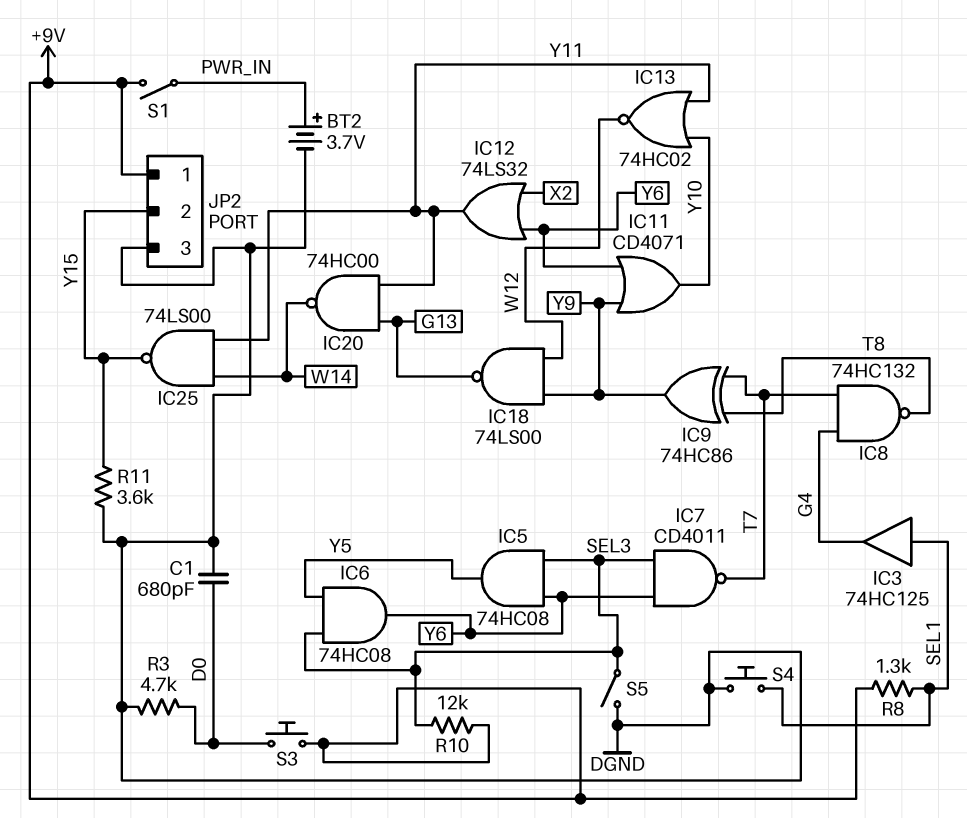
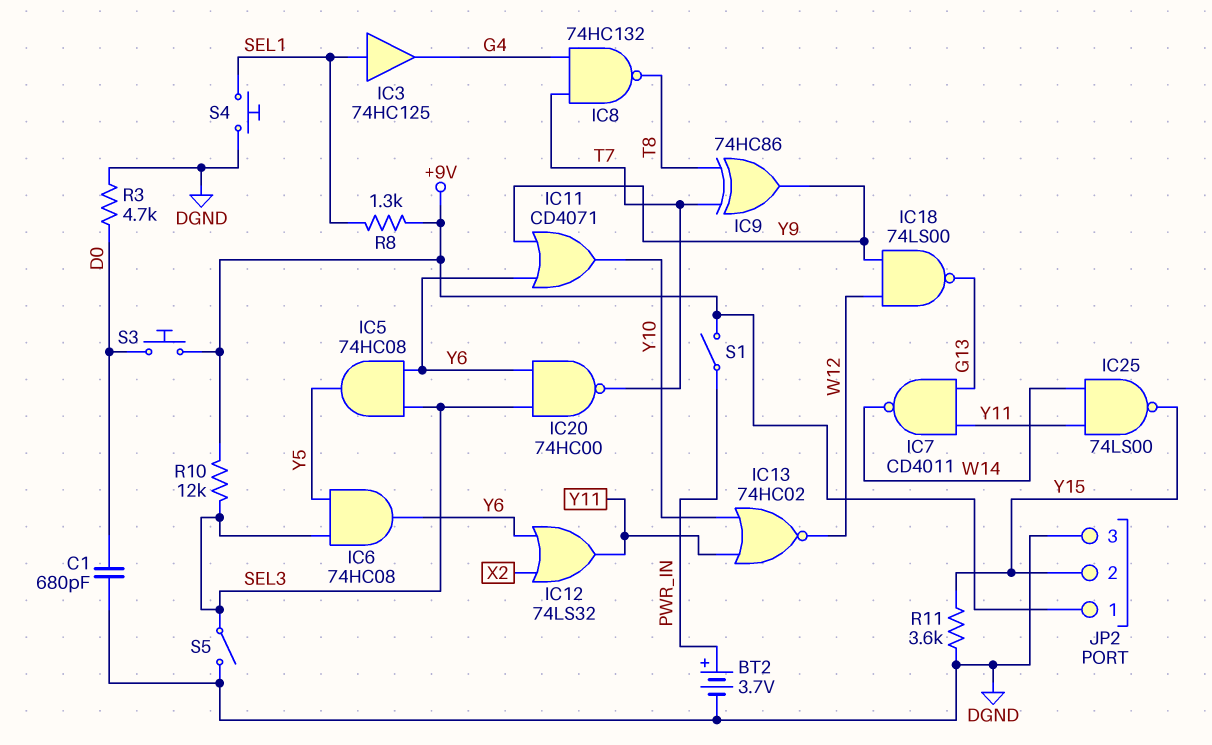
IC7: NAND CD4011 (in SEL3, in Y6, out T7) -> NAND CD4011 (in G13, in Y11, out W14)
IC20: NAND 74HC00 (in G13, in Y11, out W14) -> NAND 74HC00 (in SEL3, in Y6, out T7)

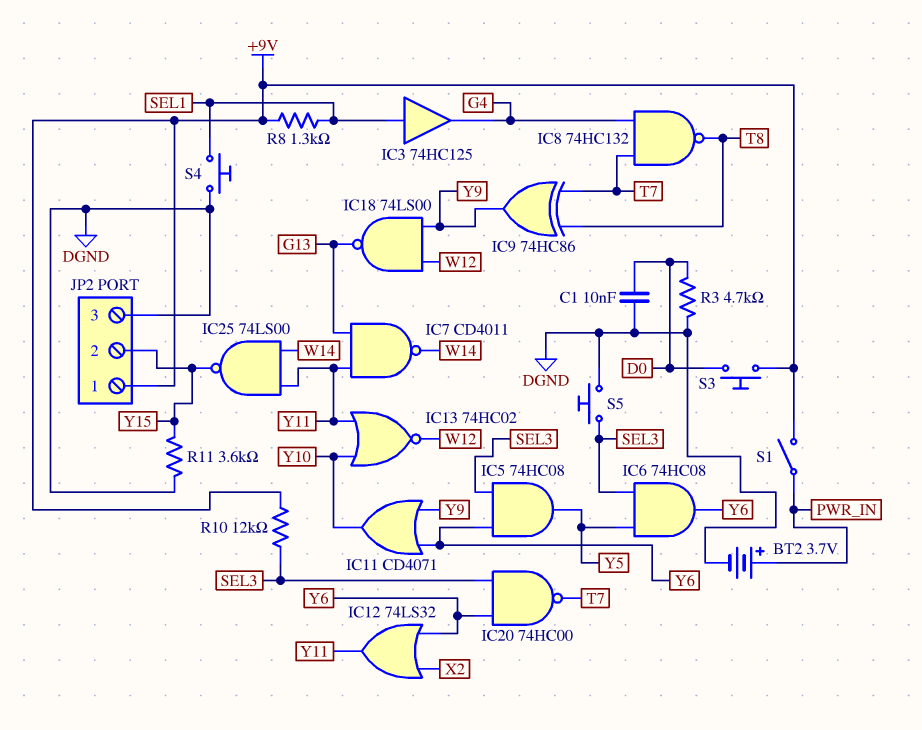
C1: 680pF (D0, DGND) -> 10nF (D0, DGND)
S5: switch (DGND, SEL3) -> button (DGND, SEL3)

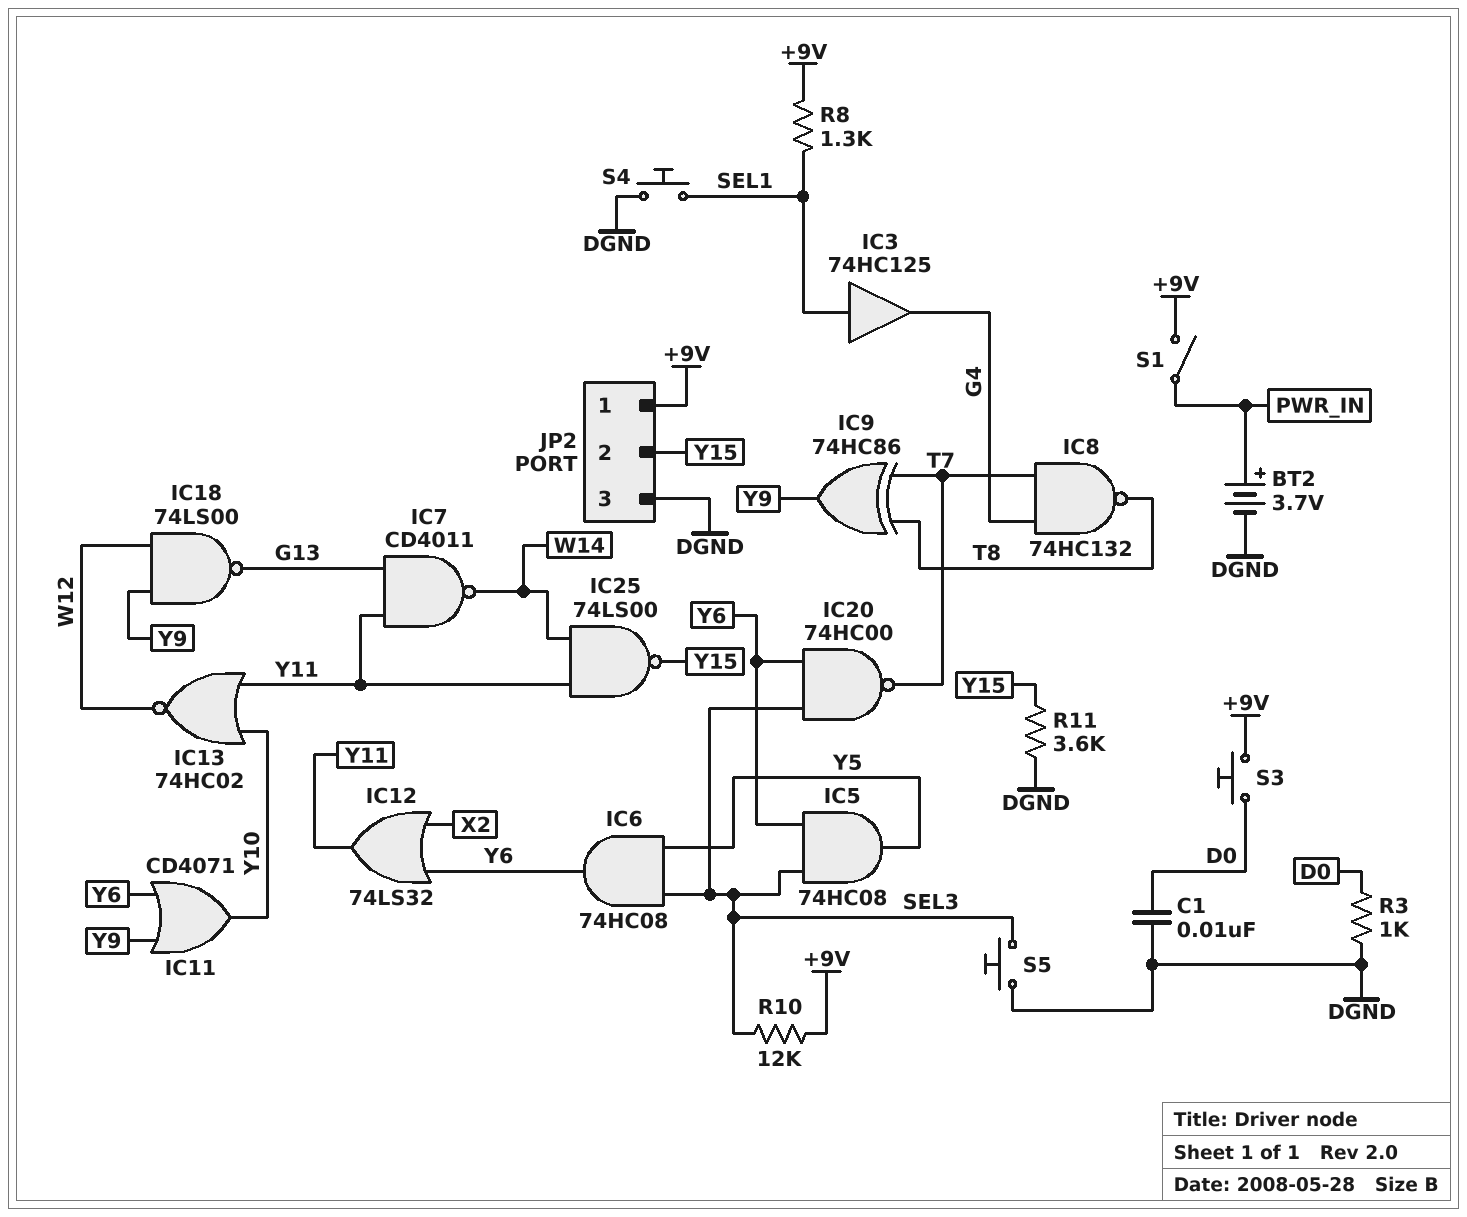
R3: 4.7k (D0, DGND) -> 1k (D0, DGND)

